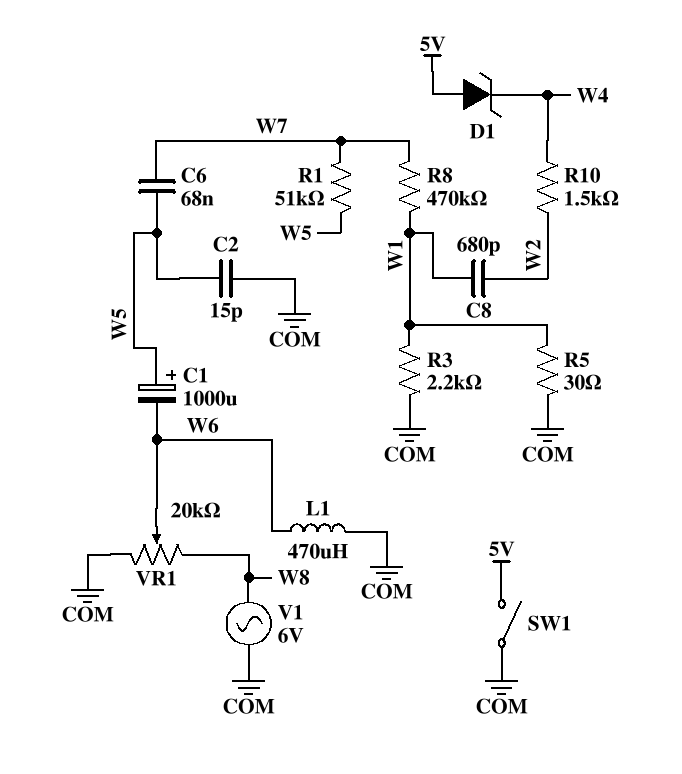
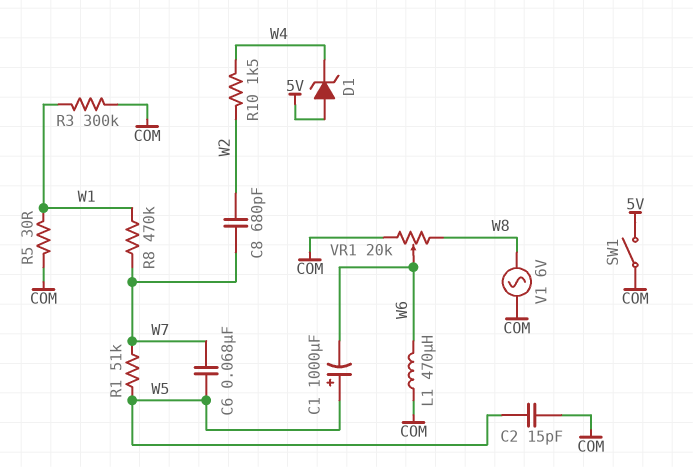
C8: 680pF (W1, W2) -> 680pF (W2, W7)
R3: 2.2k (COM, W1) -> 300k (COM, W1)

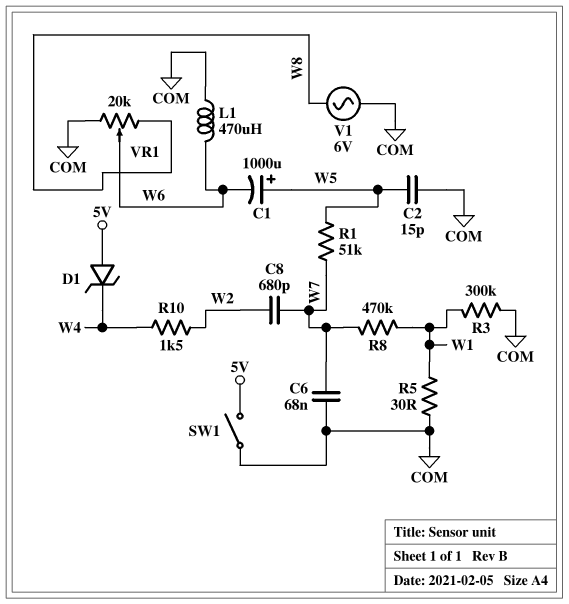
C6: 68nF (W5, W7) -> 68nF (COM, W7)

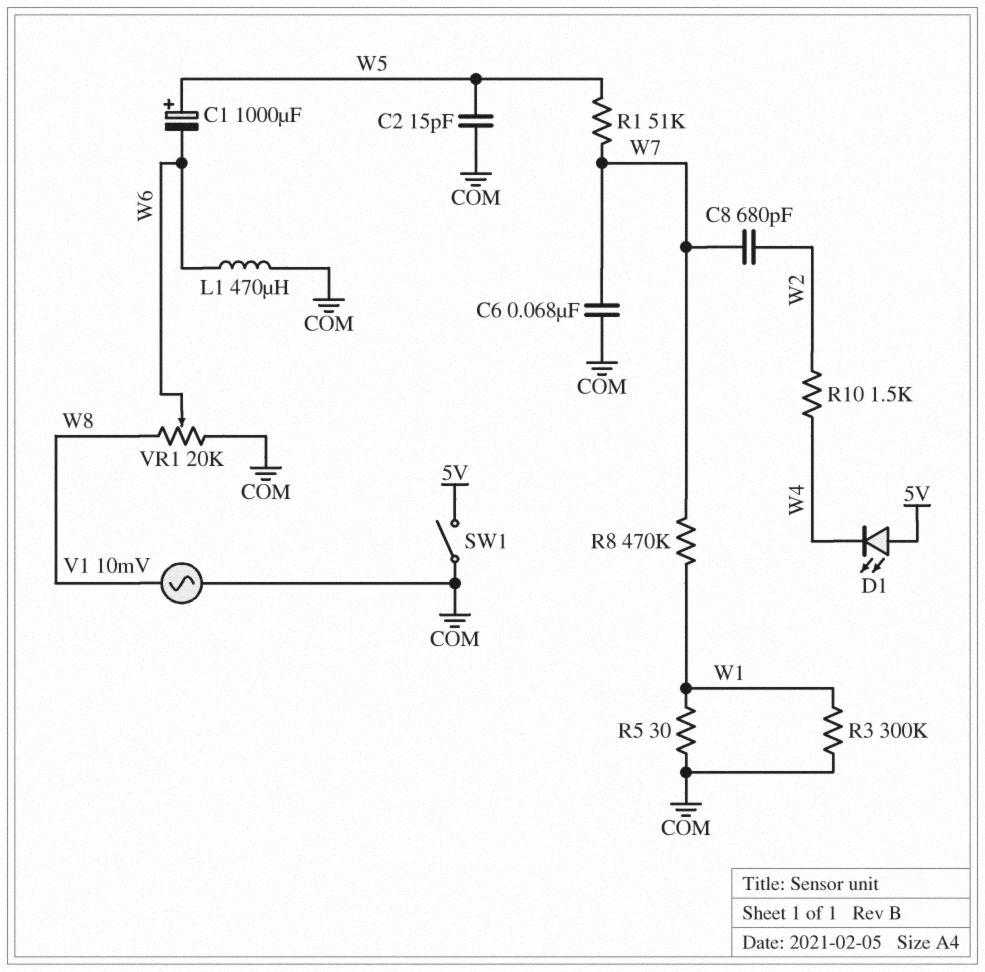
D1: zener (A 5V, K W4) -> LED (A 5V, K W4)
V1: AC 6V (COM, W8) -> AC 10mV (COM, W8)

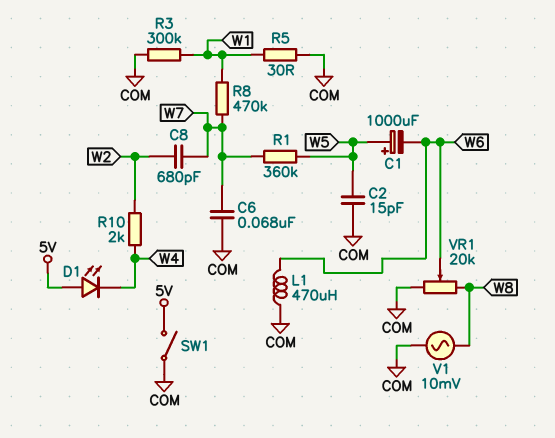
R1: 51k (W5, W7) -> 360k (W5, W7)
R10: 1.5k (W2, W4) -> 2k (W2, W4)

